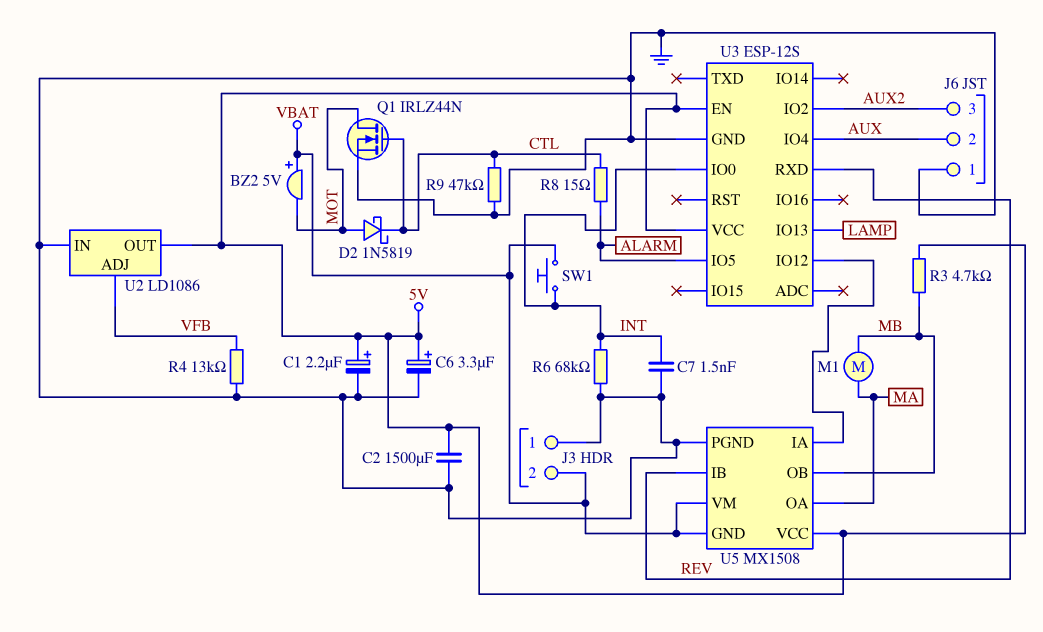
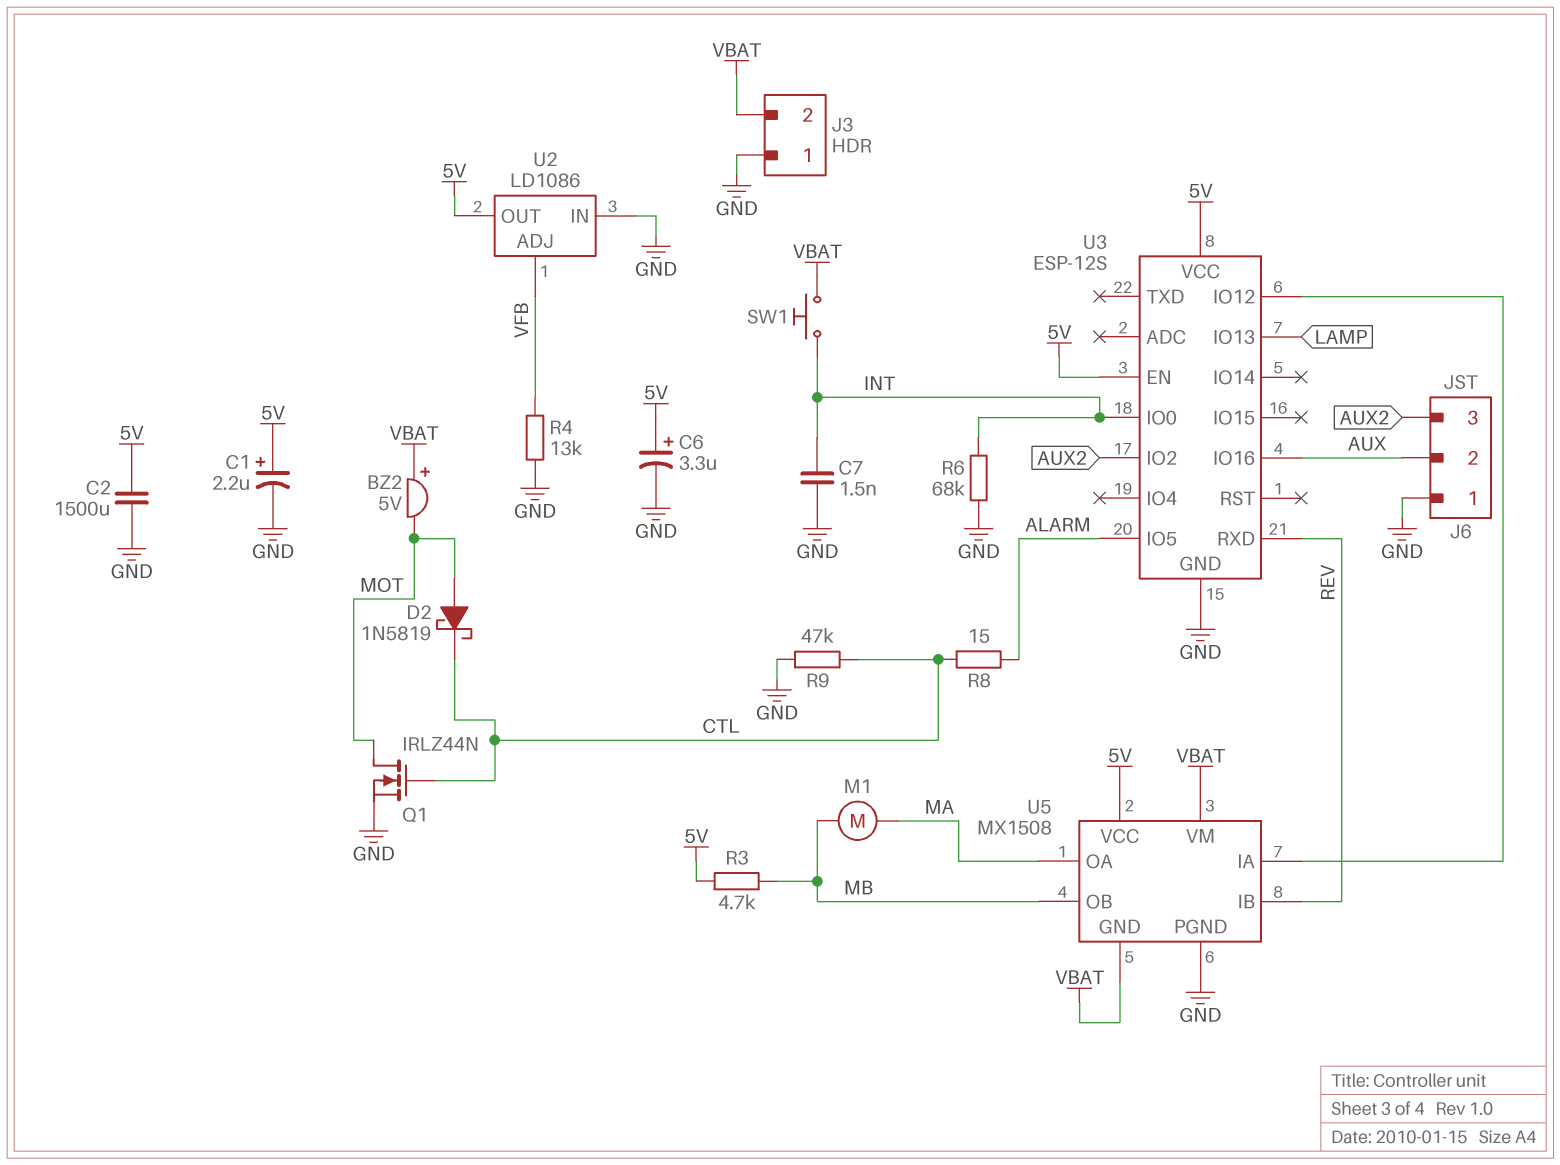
U3 pin IO4: AUX -> none
U3 pin IO16: none -> AUX

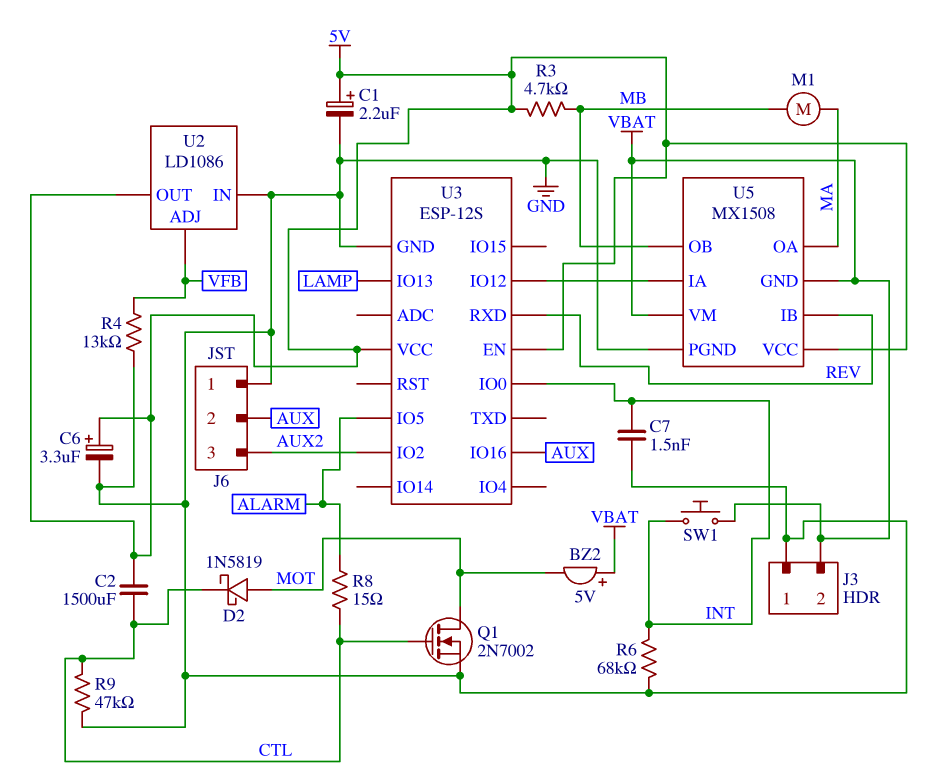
C2: 1500uF (5V, GND) -> 1500uF (5V, CTL)
Q1: NMOS IRLZ44N (G CTL, D MOT, S GND) -> NMOS 2N7002 (G CTL, D MOT, S GND)

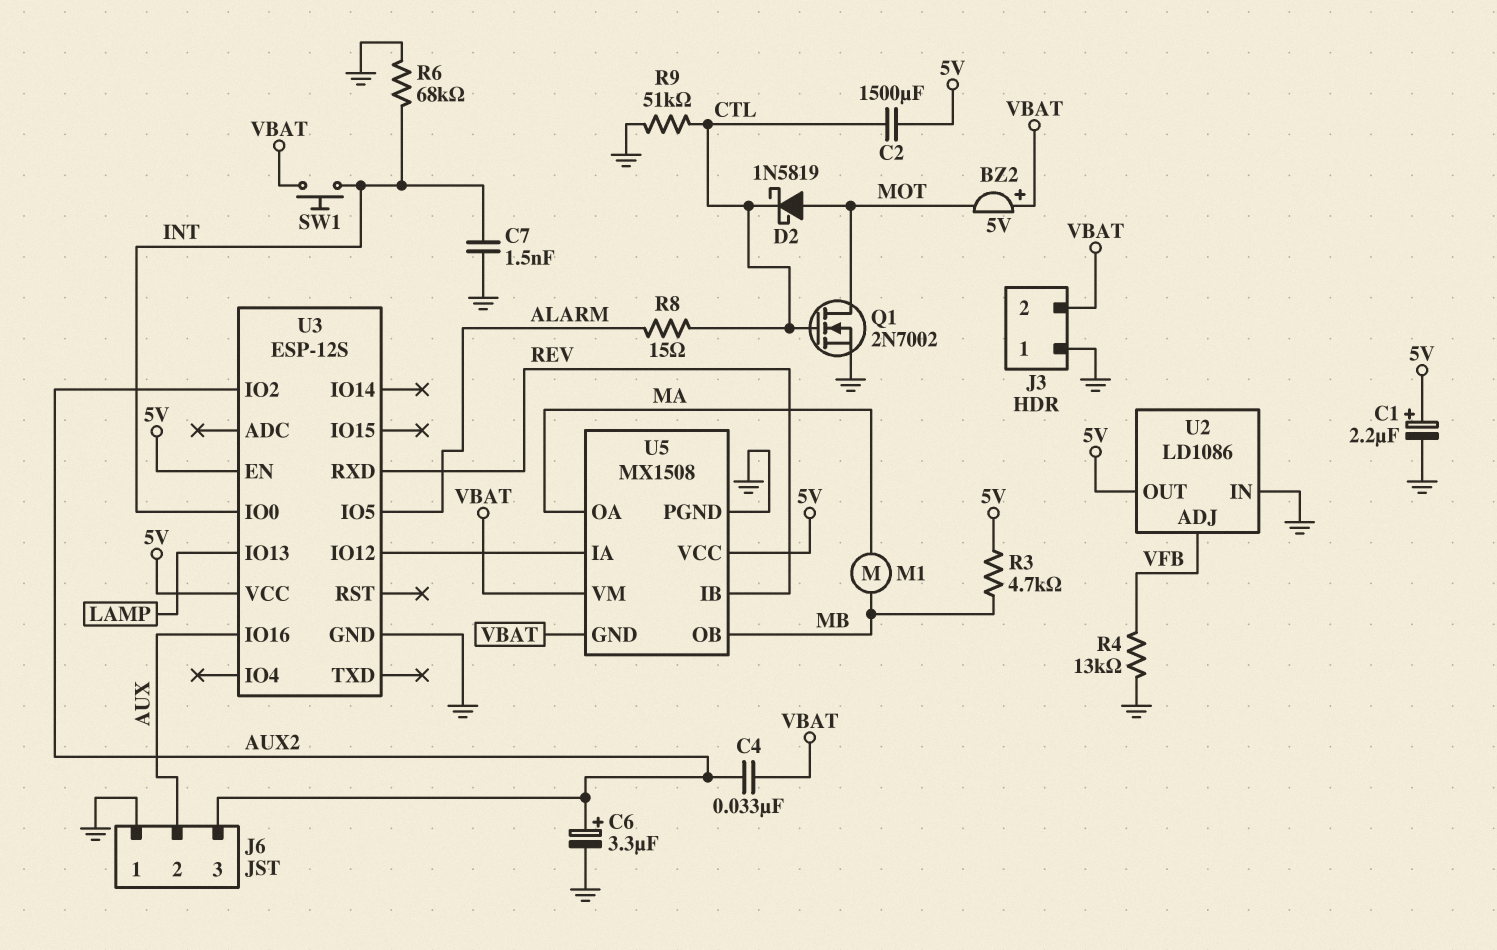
C4: none -> 33nF (AUX2, VBAT)
C6: 3.3uF (plus 5V, minus GND) -> 3.3uF (plus AUX2, minus GND)
R9: 47k (CTL, GND) -> 51k (CTL, GND)

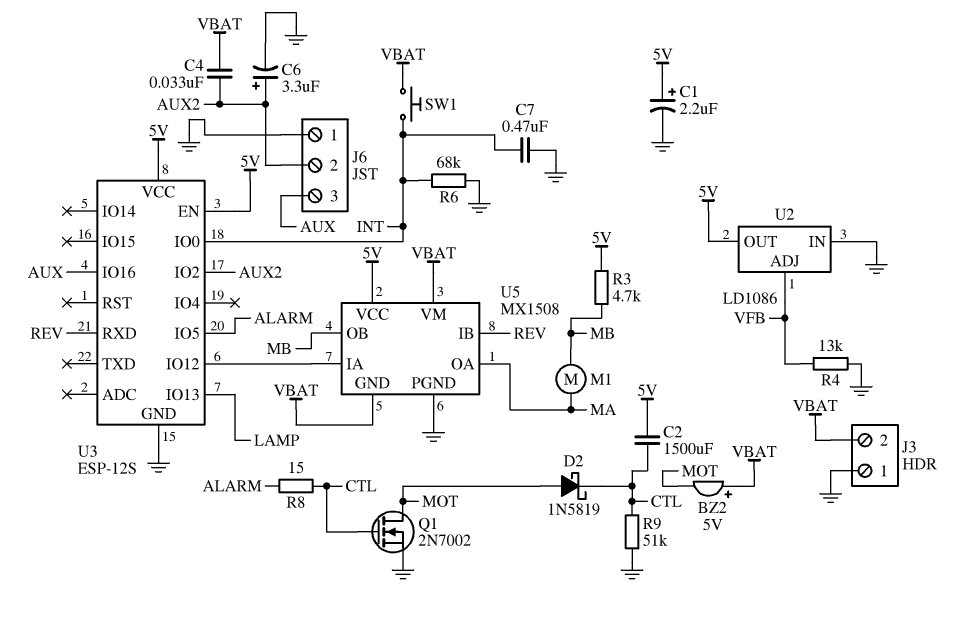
C7: 1.5nF (GND, INT) -> 470nF (GND, INT)
J6 pin 2: AUX -> AUX2
J6 pin 3: AUX2 -> AUX

